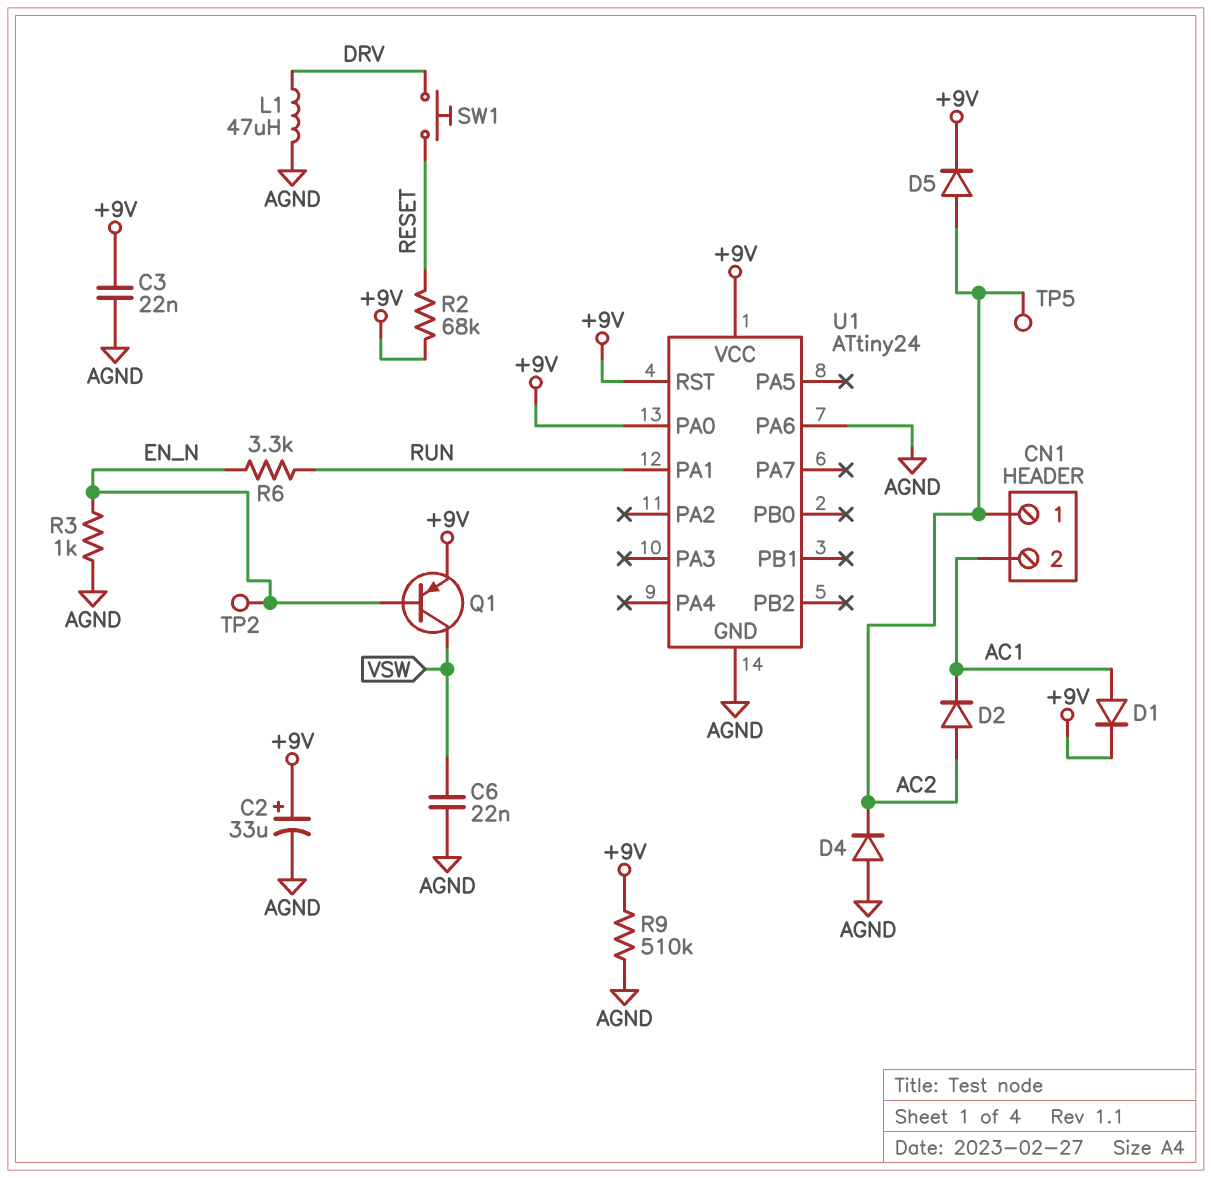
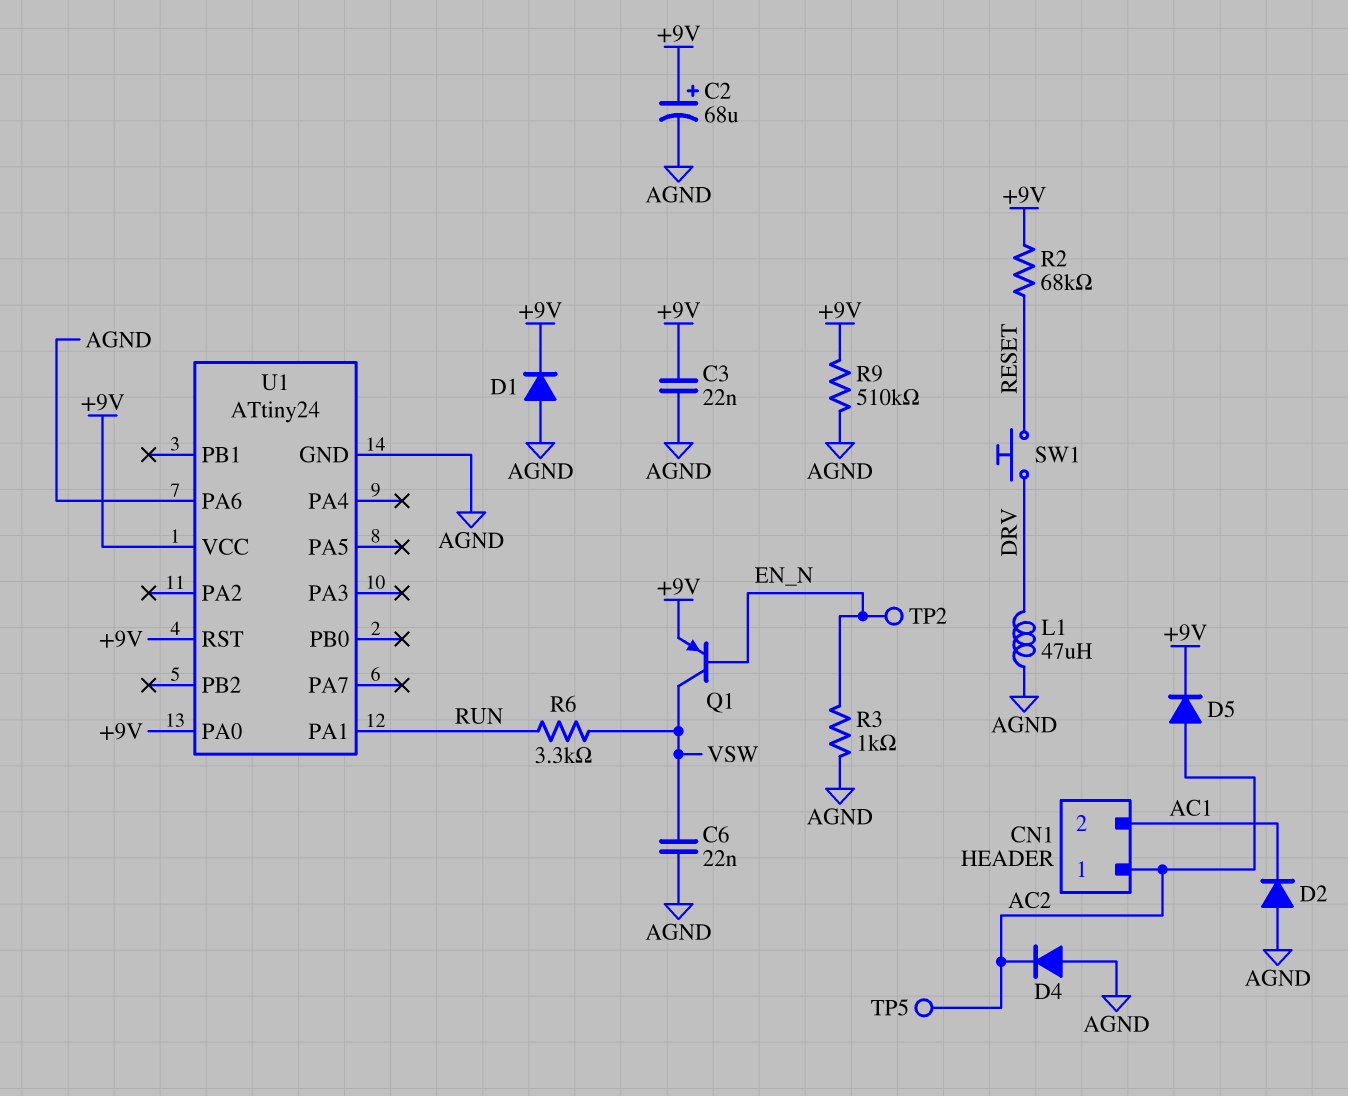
C2: 33uF (plus +9V, minus AGND) -> 68uF (plus +9V, minus AGND)
D1: diode (A AC1, K +9V) -> diode (A AGND, K +9V)
D2: diode (A AC2, K AC1) -> diode (A AGND, K AC1)
R6: 3.3k (EN_N, RUN) -> 3.3k (RUN, VSW)

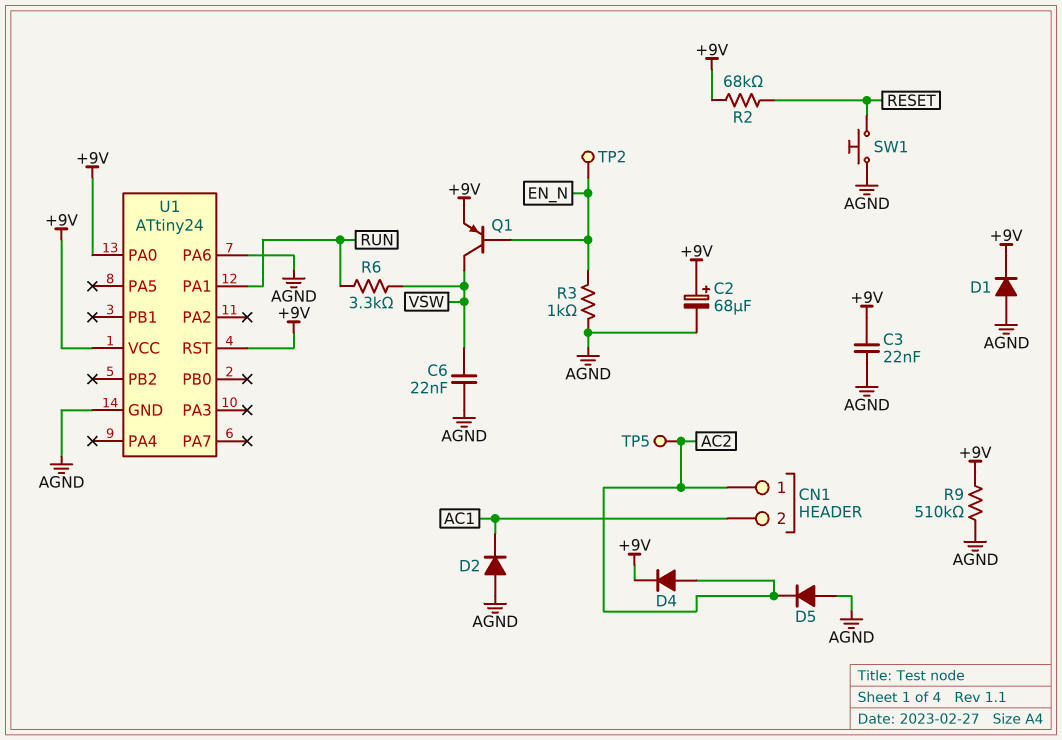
D4: diode (A AGND, K AC2) -> diode (A AC2, K +9V)
D5: diode (A AC2, K +9V) -> diode (A AGND, K AC2)
L1: 47uH (AGND, DRV) -> none
SW1: button (DRV, RESET) -> button (AGND, RESET)

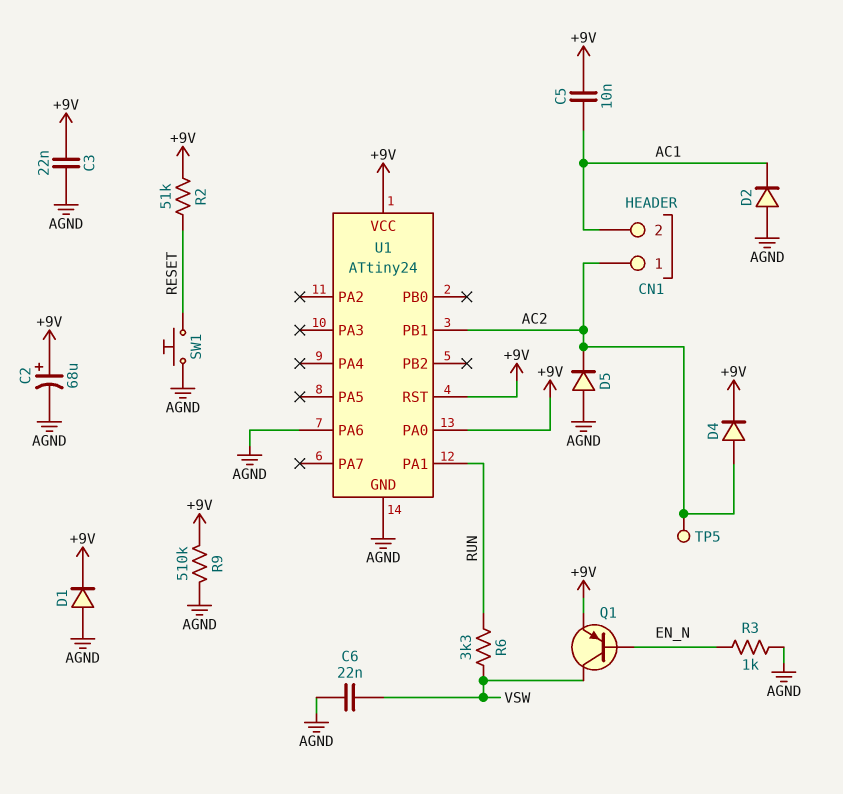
C5: none -> 10nF (+9V, AC1)
R2: 68k (+9V, RESET) -> 51k (+9V, RESET)
TP2: test point (EN_N) -> none
U1 pin PB1: none -> AC2

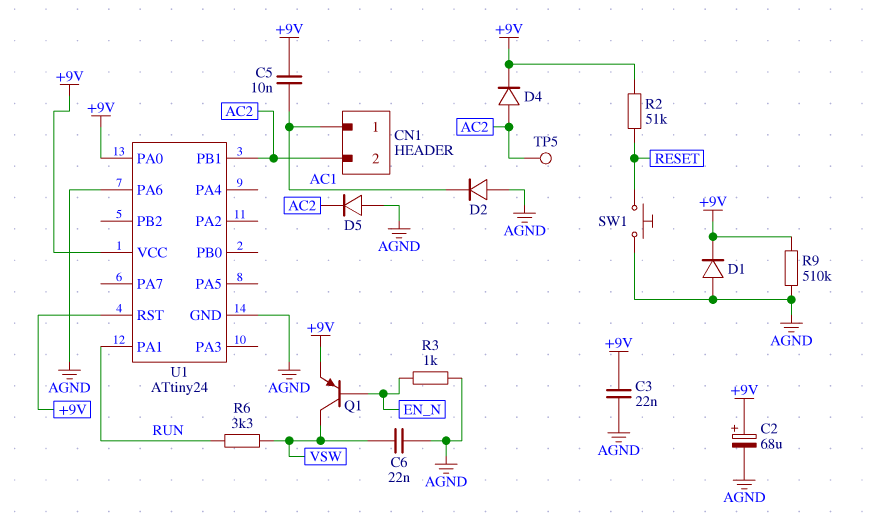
CN1 pin 1: AC2 -> AC1
CN1 pin 2: AC1 -> AC2

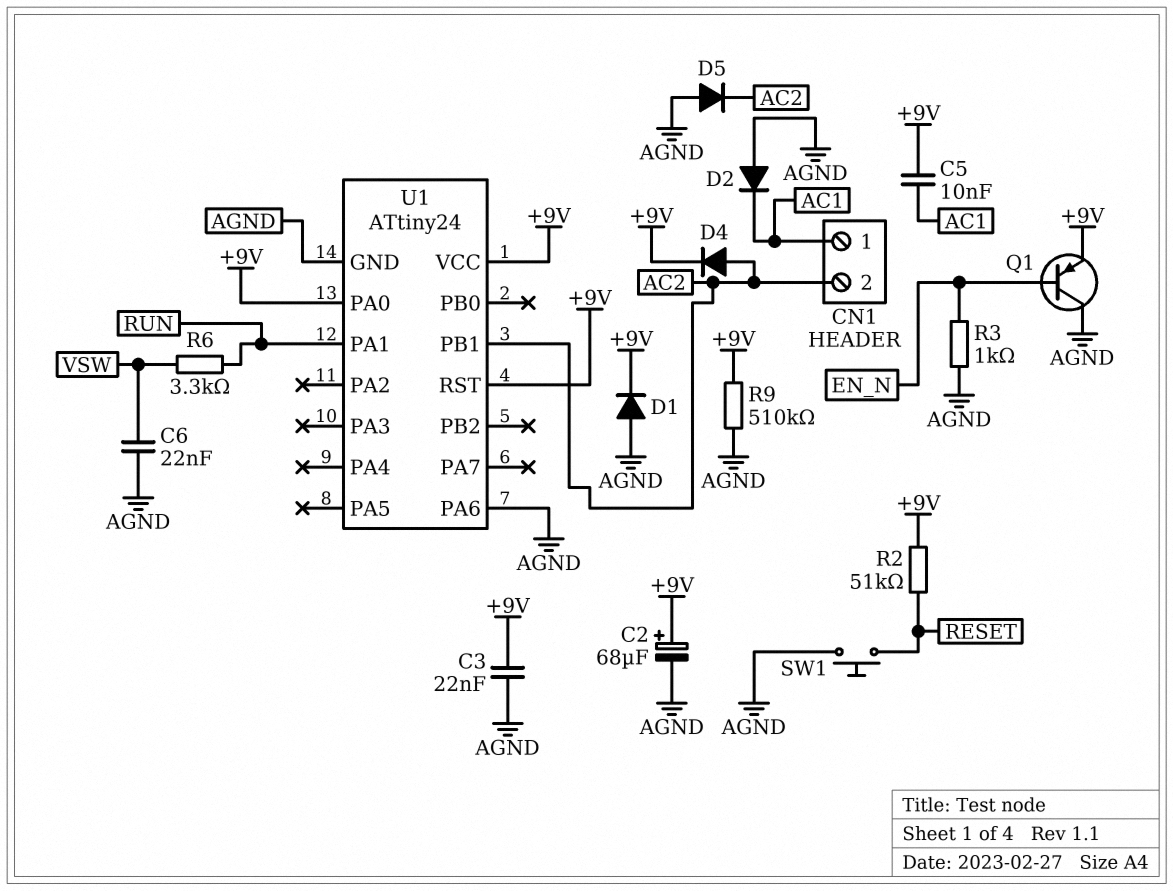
Q1: PNP (B EN_N, C VSW, E +9V) -> PNP (B EN_N, C AGND, E +9V)
TP5: test point (AC2) -> none

